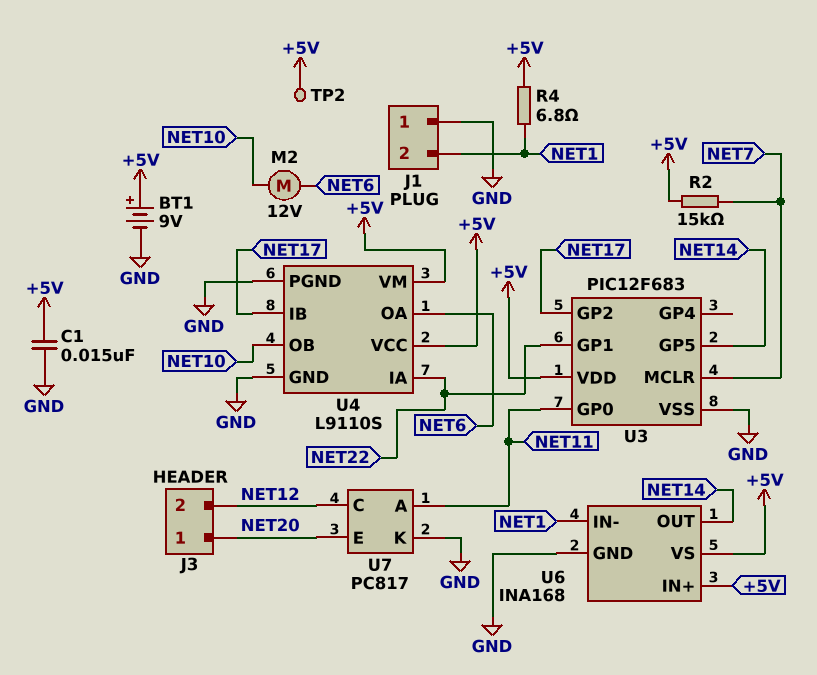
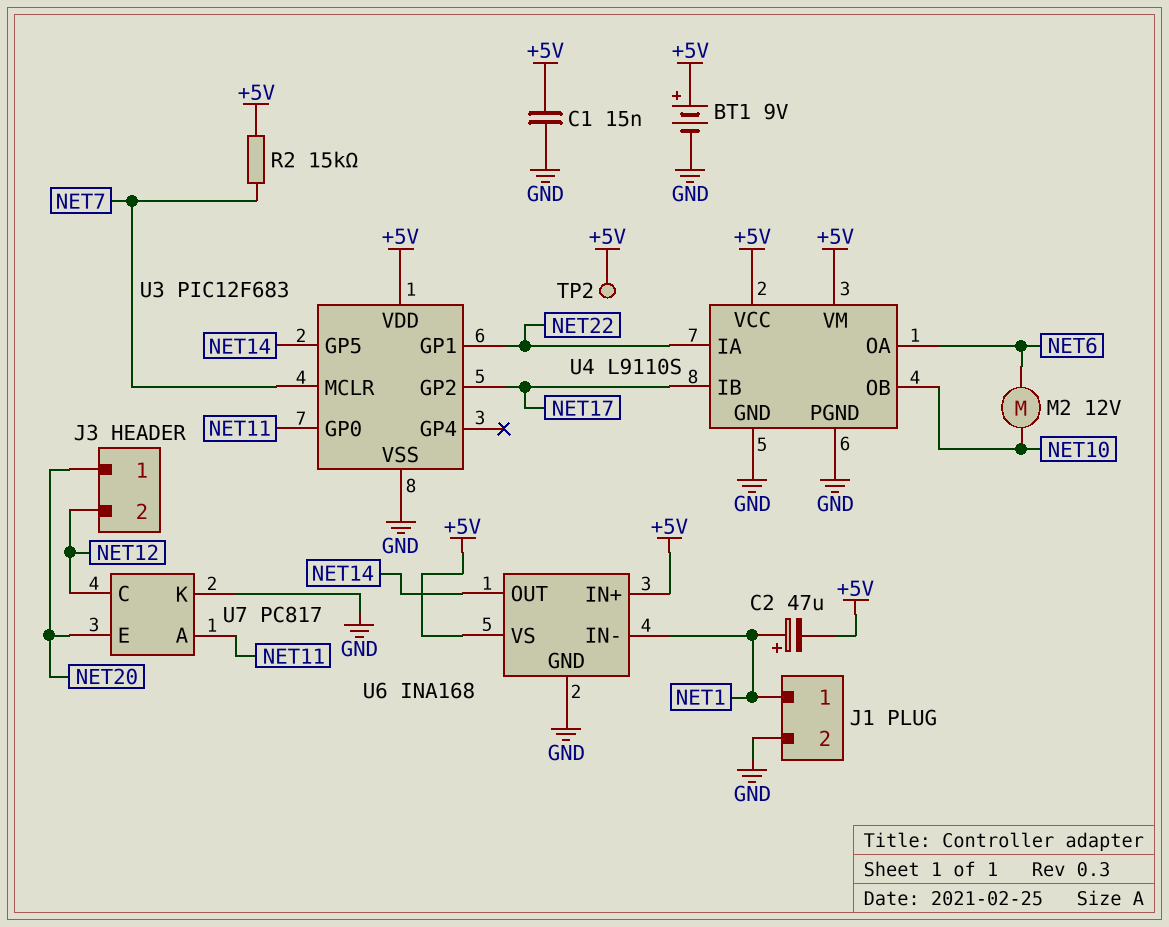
C2: none -> 47uF (plus NET1, minus +5V)
J1 pin 1: GND -> NET1
J1 pin 2: NET1 -> GND
R4: 6.8 (+5V, NET1) -> none

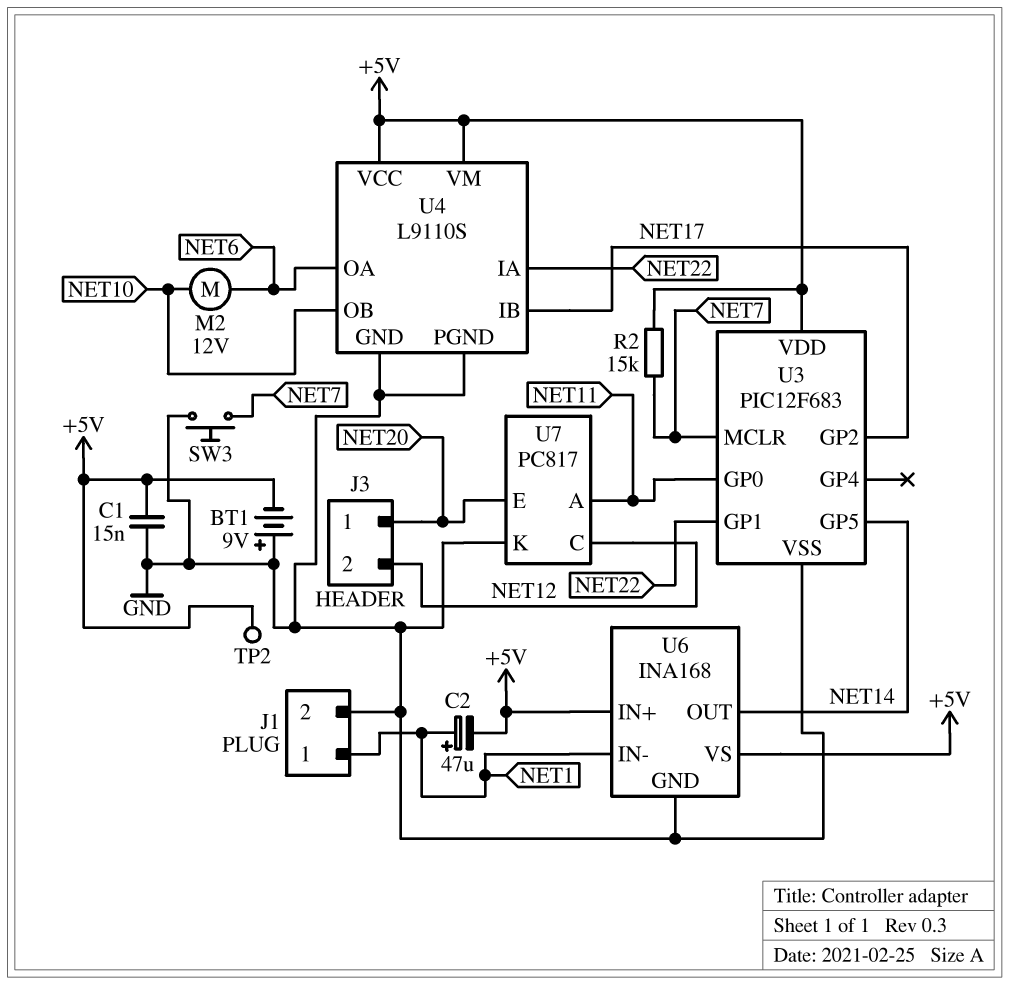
BT1: 9V (plus +5V, minus GND) -> 9V (plus GND, minus +5V)
SW3: none -> button (GND, NET7)

